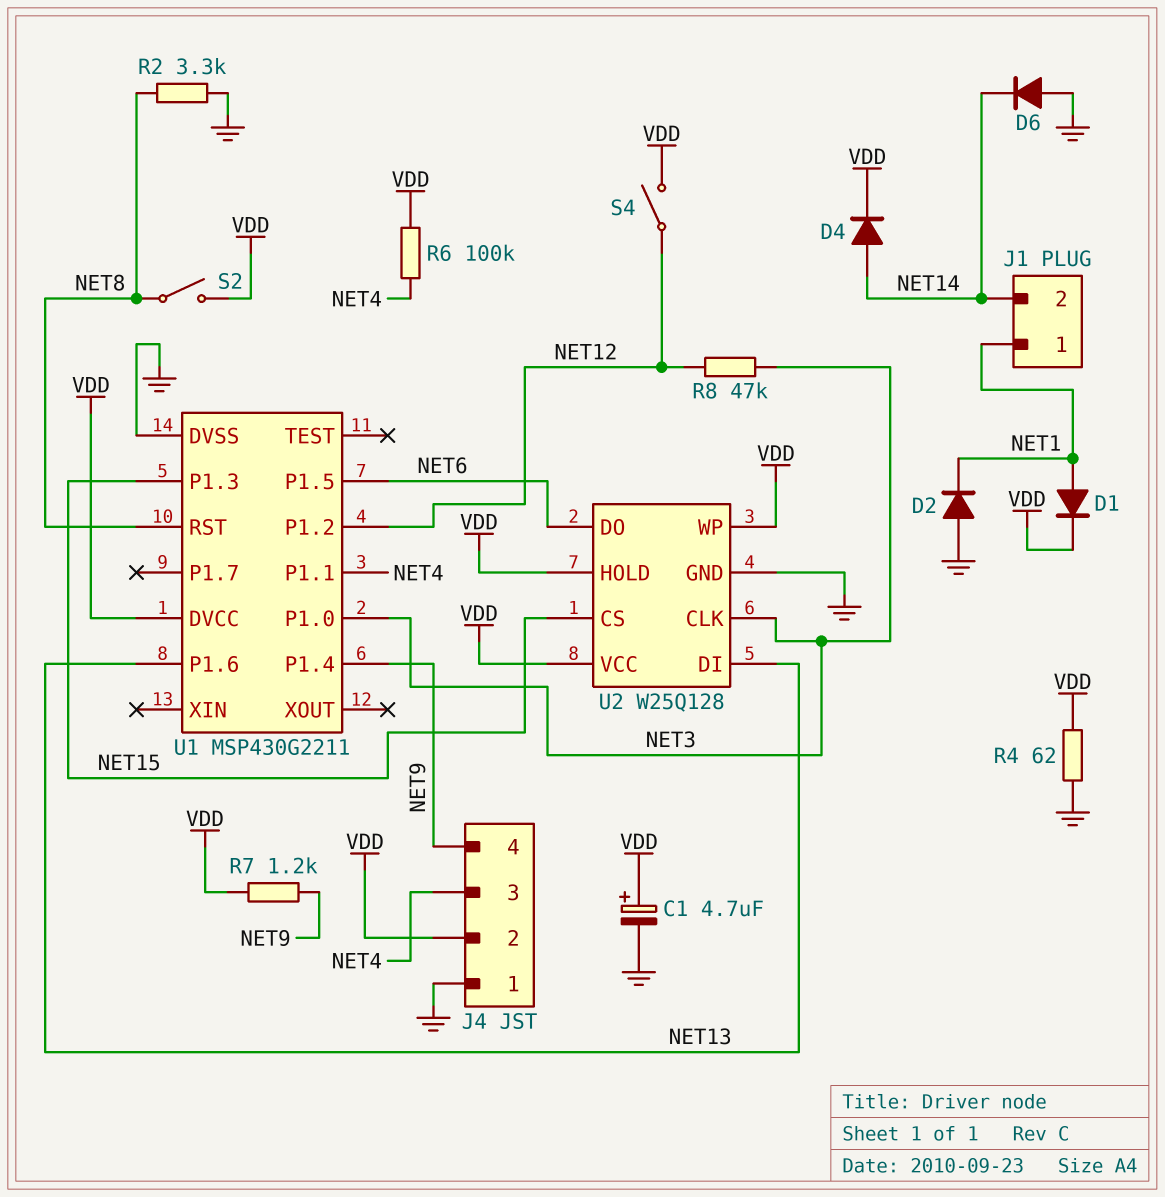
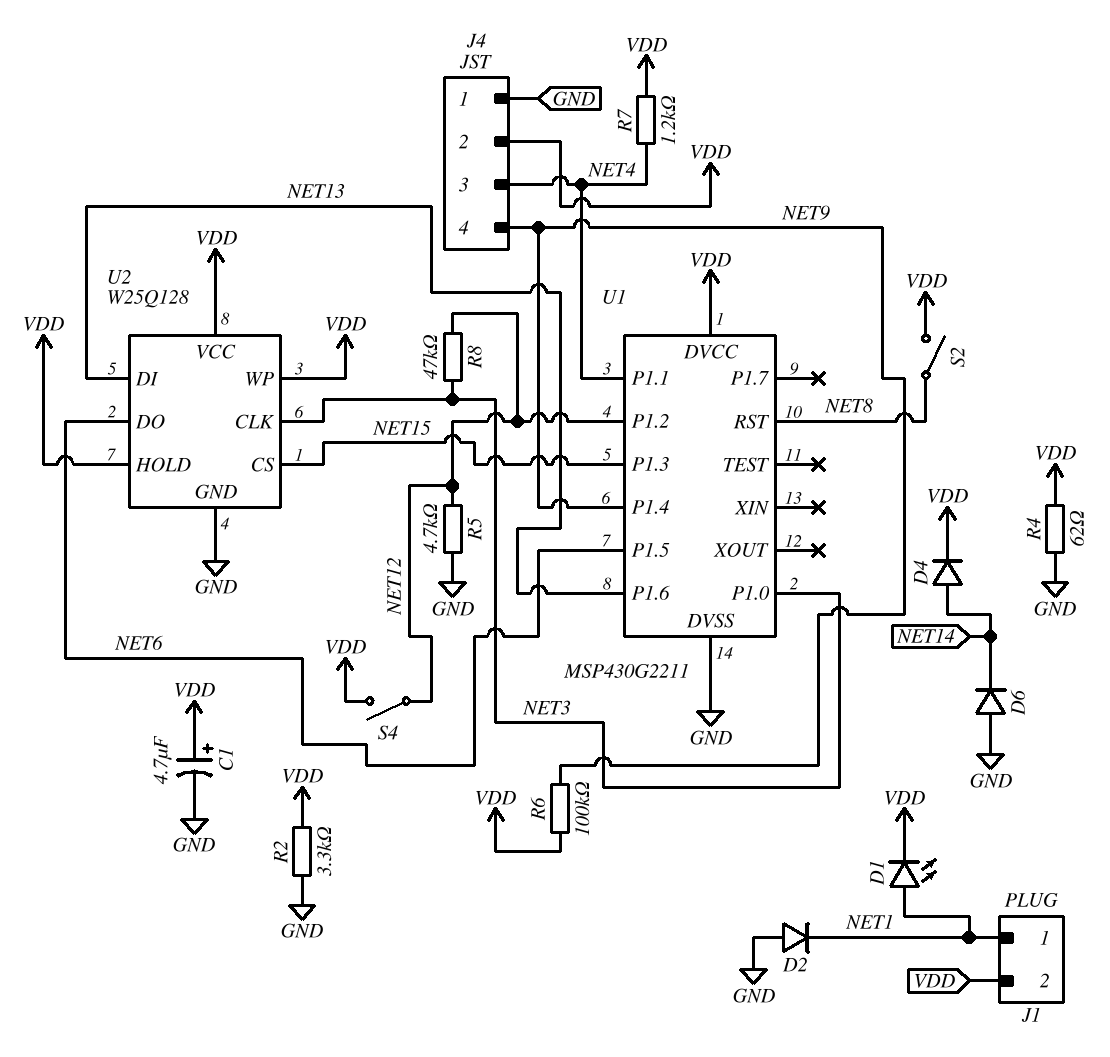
D1: diode (A NET1, K VDD) -> LED (A NET1, K VDD)
J1 pin 2: NET14 -> VDD
R2: 3.3k (GND, NET8) -> 3.3k (GND, VDD)
R5: none -> 4.7k (GND, NET12)
R6: 100k (NET4, VDD) -> 100k (NET9, VDD)
R7: 1.2k (NET9, VDD) -> 1.2k (NET4, VDD)

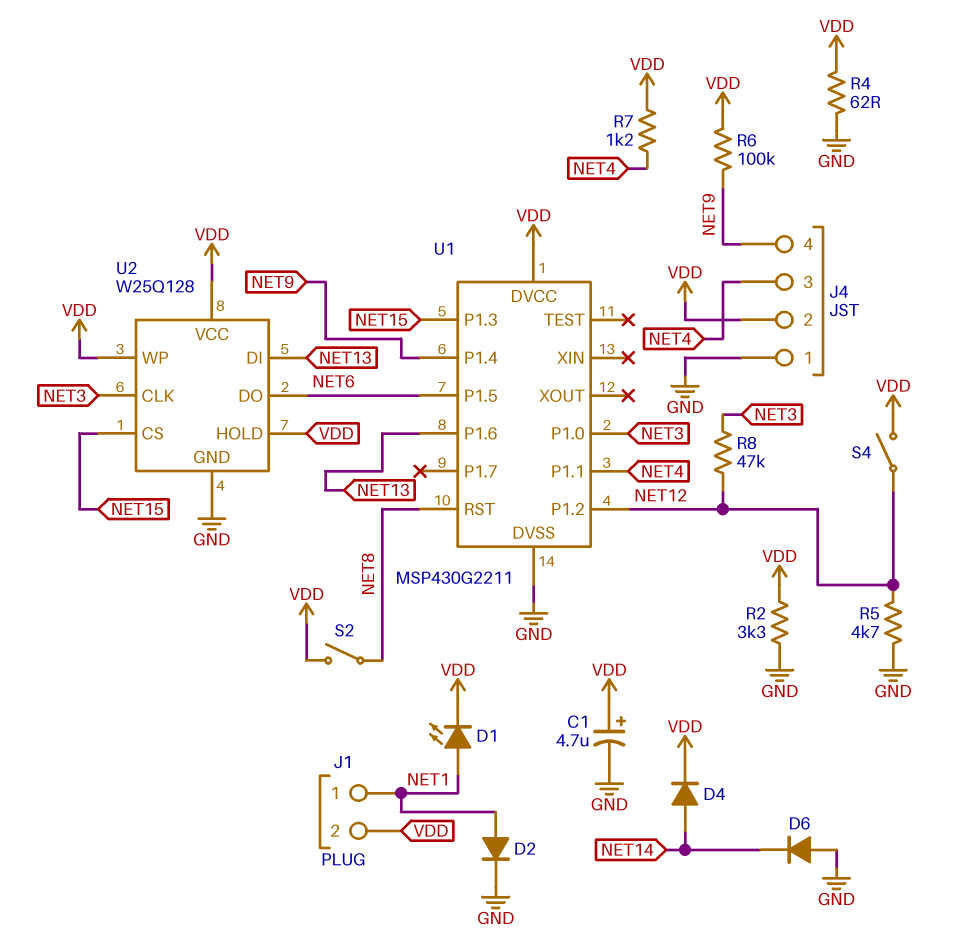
D2: diode (A GND, K NET1) -> diode (A NET1, K GND)

